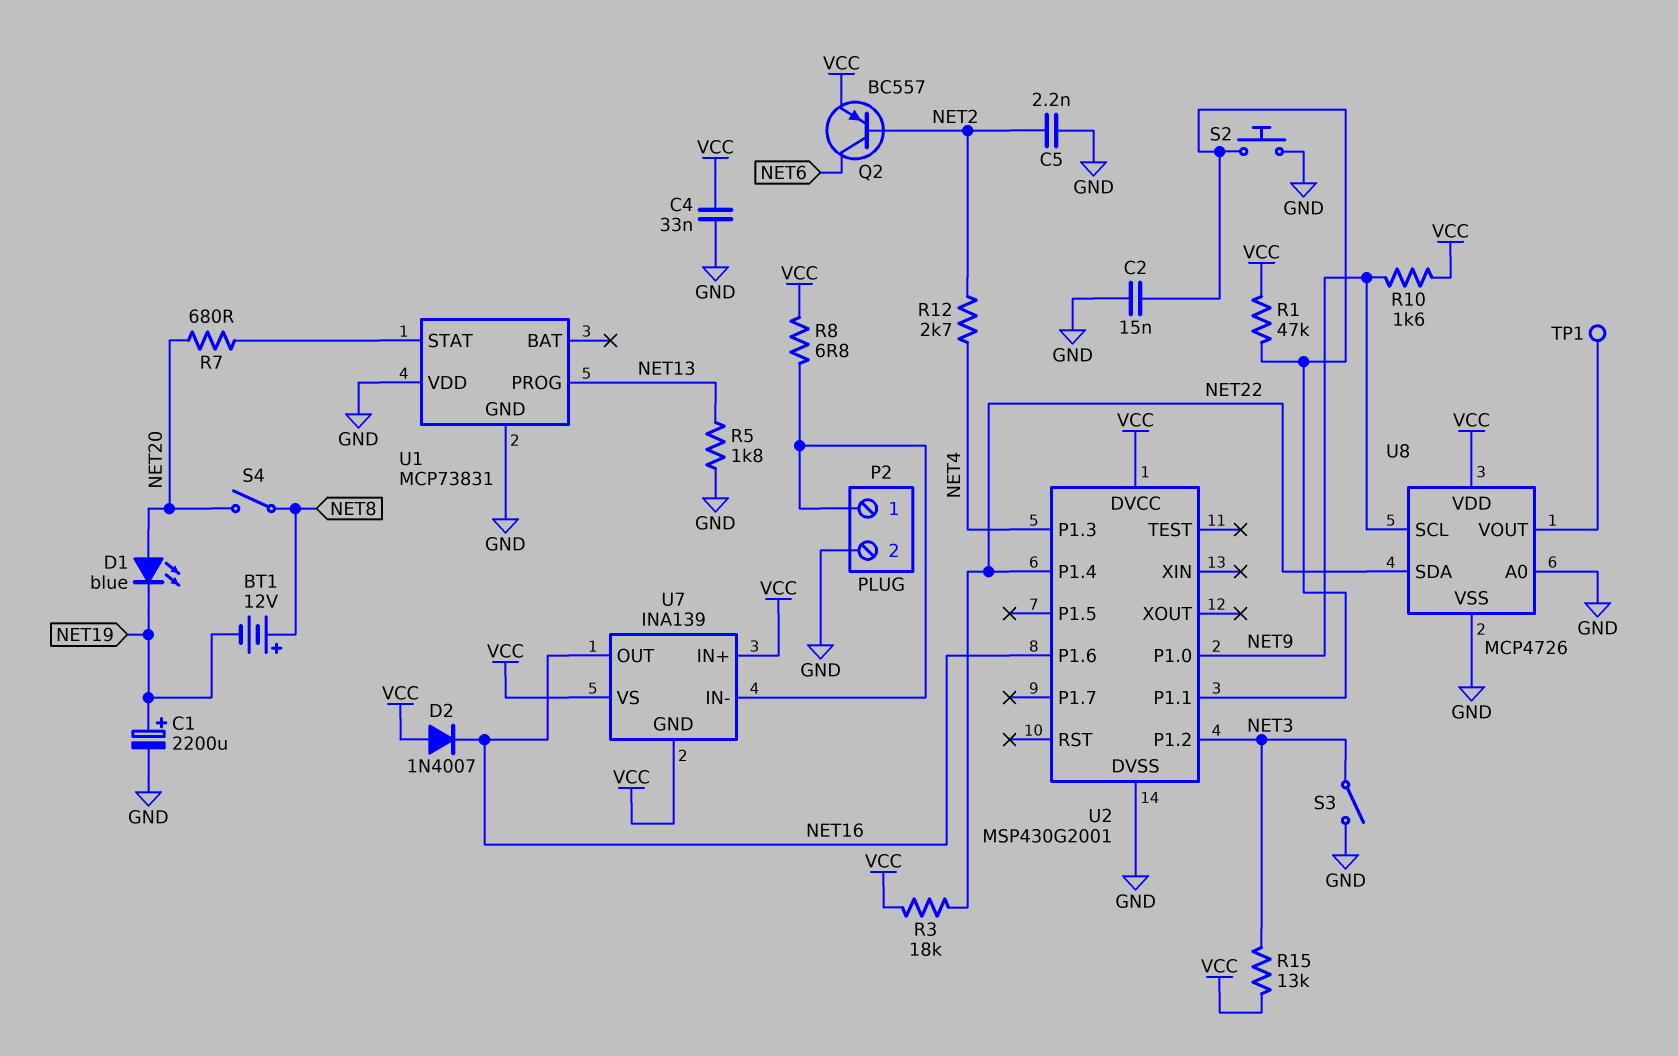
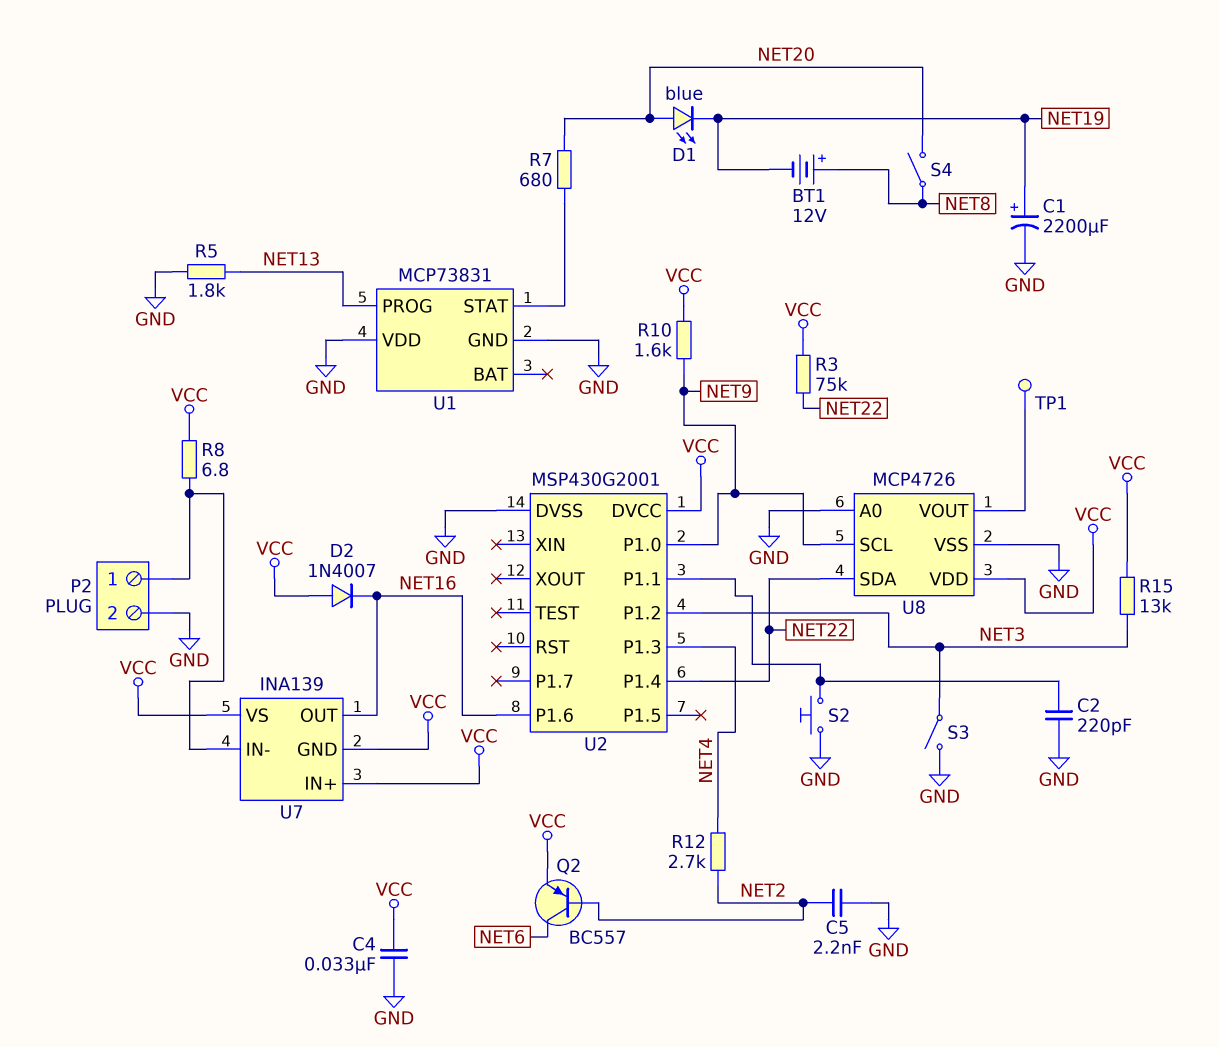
C2: 15nF (GND, U2/P1.1) -> 220pF (GND, U2/P1.1)
R1: 47k (U2/P1.1, VCC) -> none
R3: 18k (NET22, VCC) -> 75k (NET22, VCC)

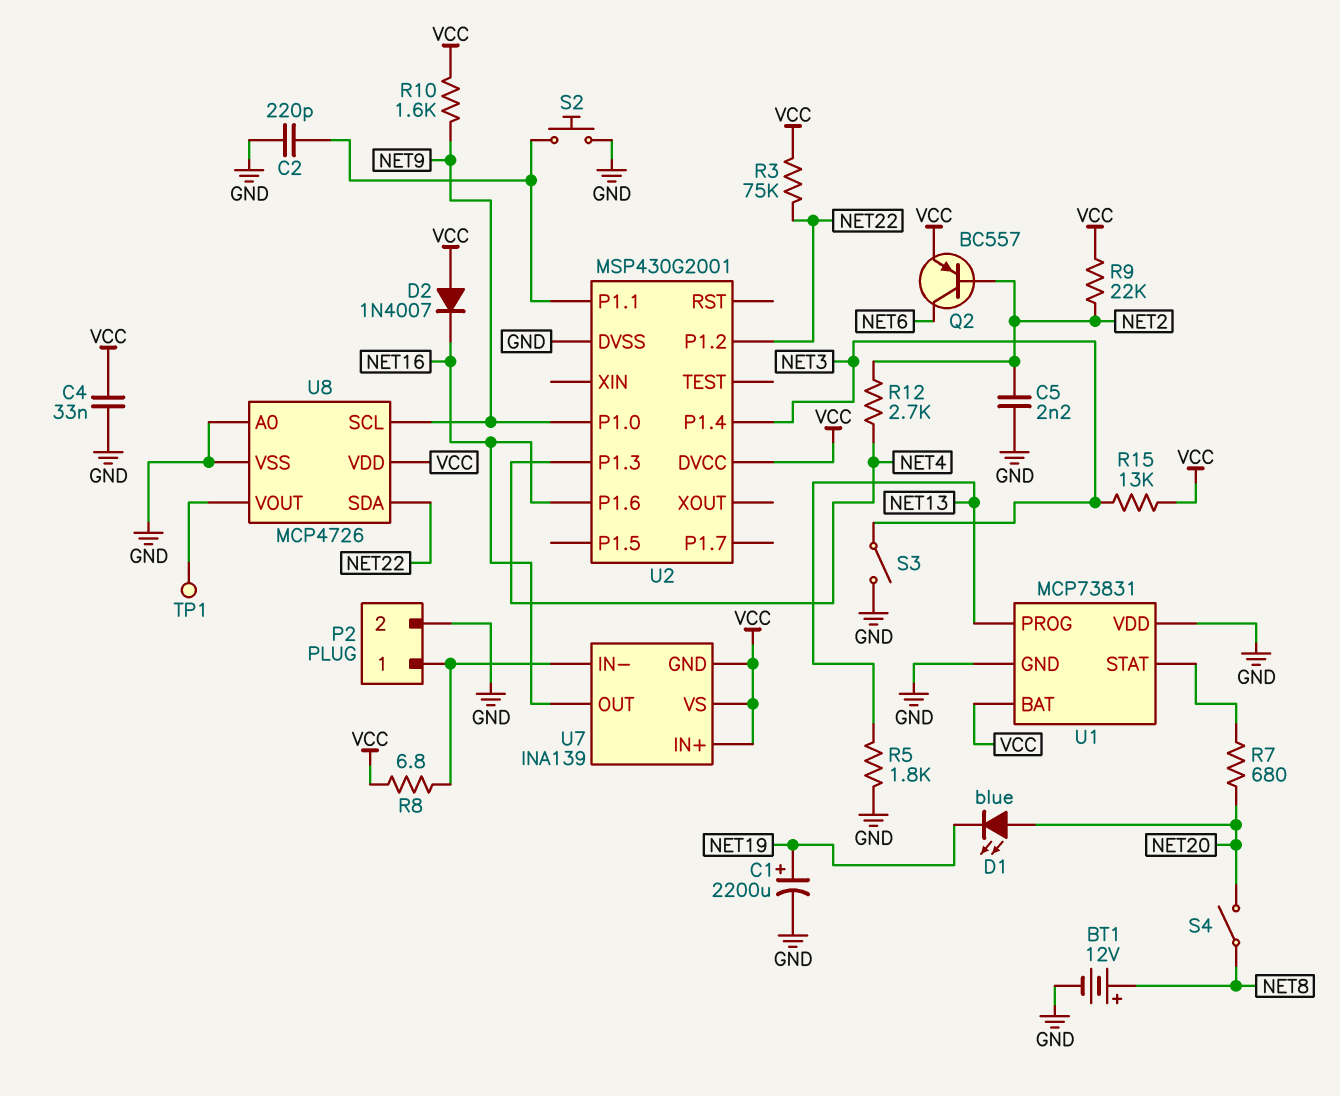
BT1: 12V (plus NET8, minus NET19) -> 12V (plus NET8, minus GND)
R9: none -> 22k (NET2, VCC)
U1 pin BAT: none -> VCC
U2 pin P1.2: NET3 -> NET22
U2 pin P1.4: NET22 -> NET3

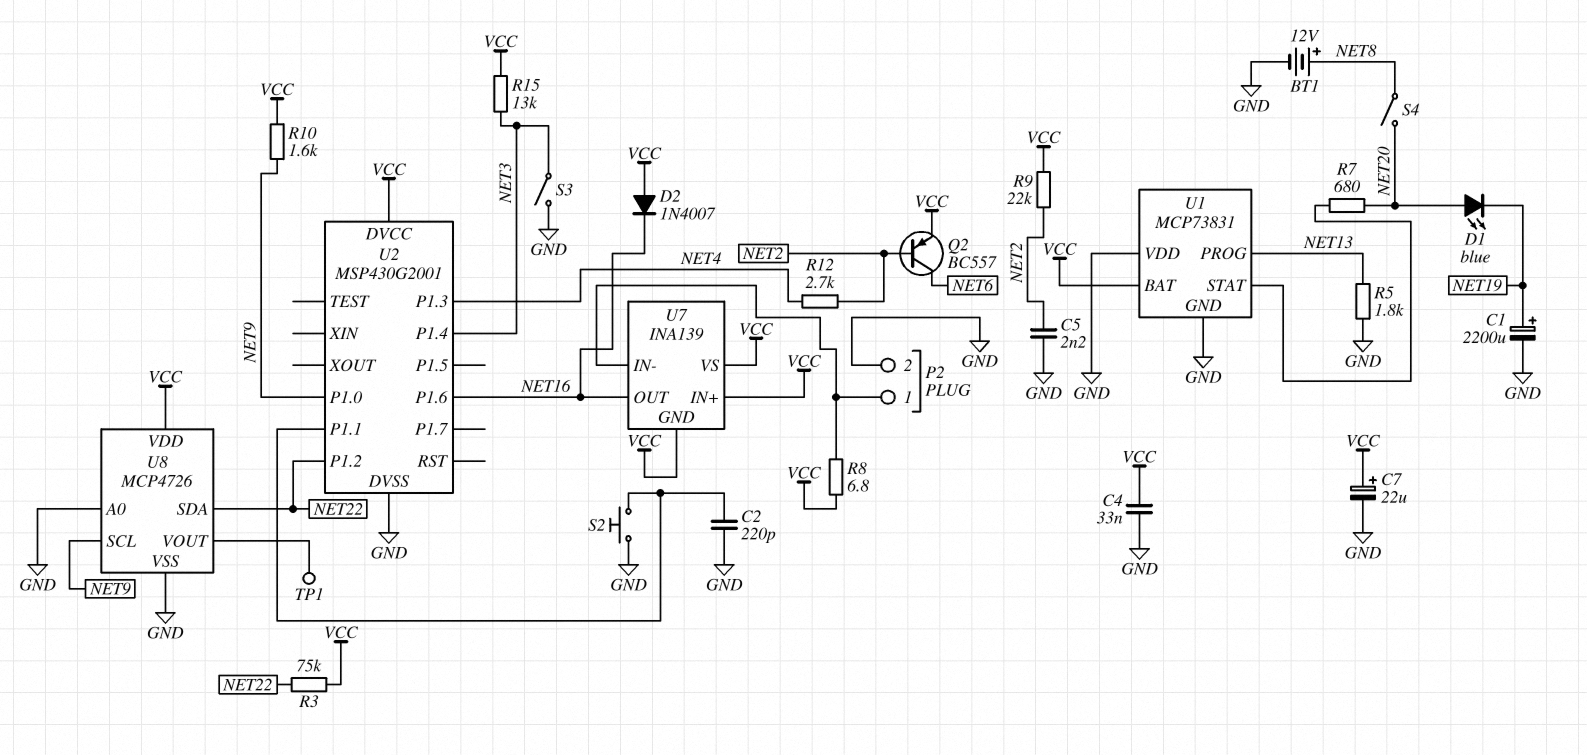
C7: none -> 22uF (plus VCC, minus GND)

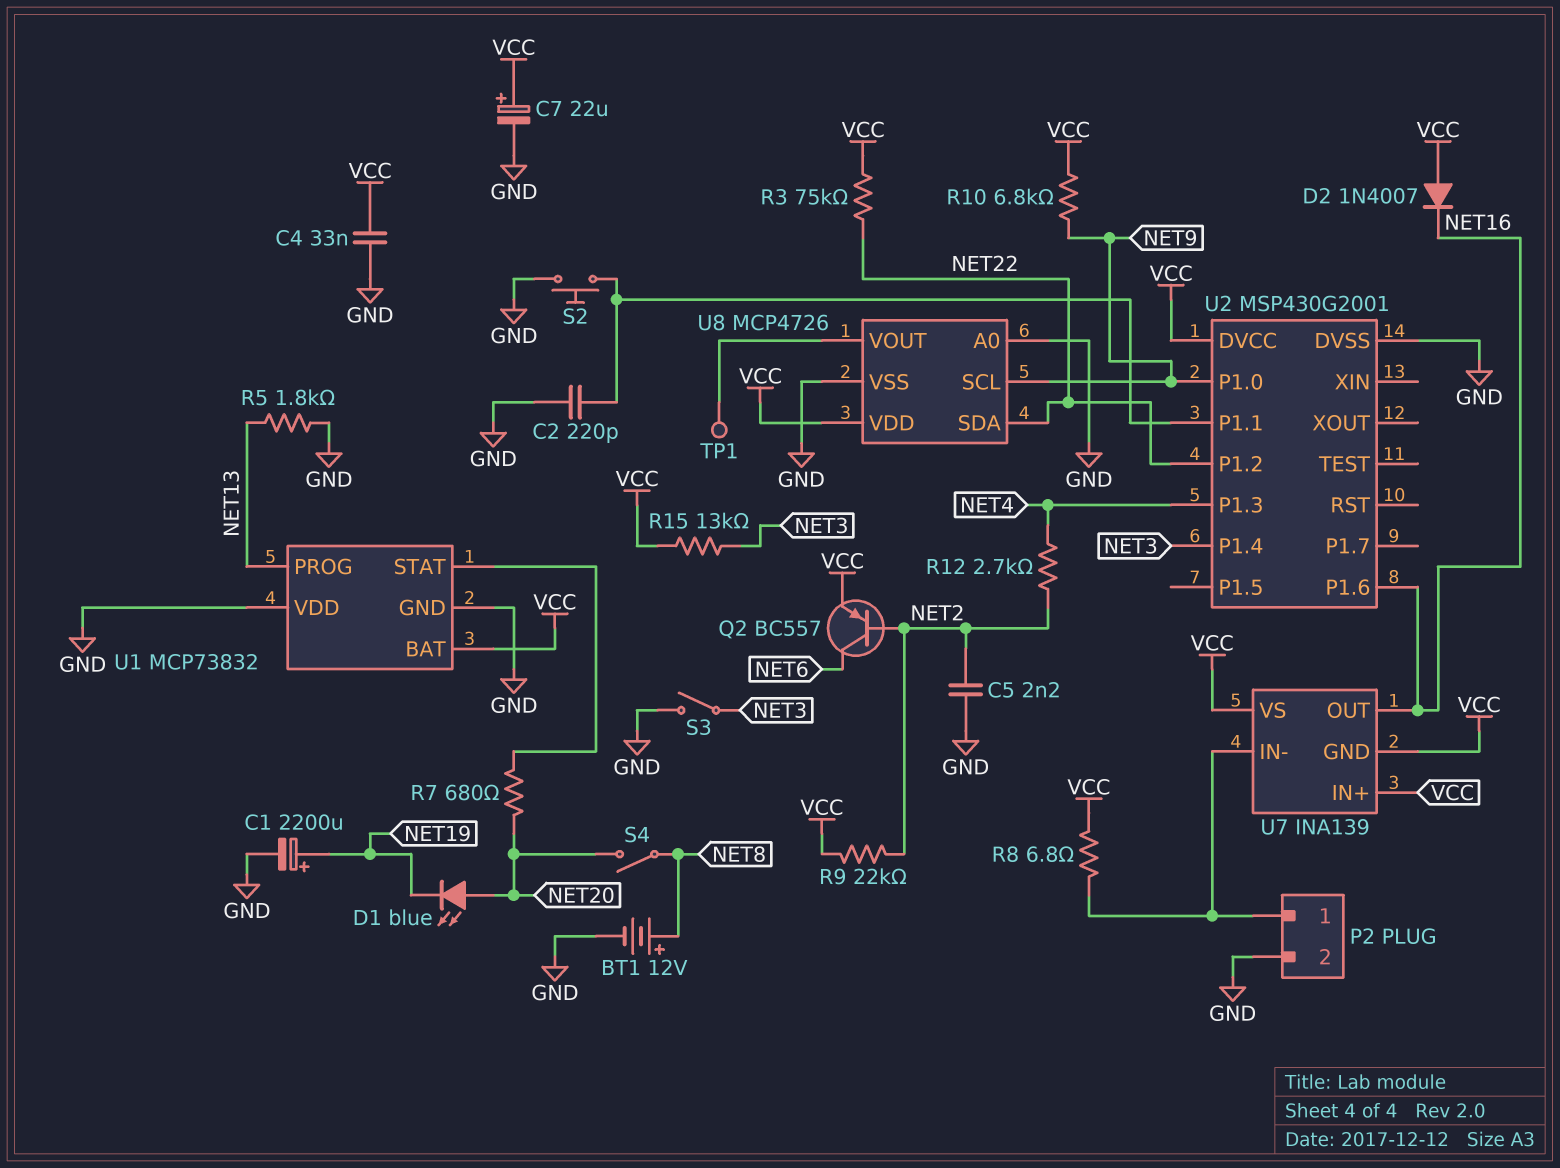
R10: 1.6k (NET9, VCC) -> 6.8k (NET9, VCC)
U1: MCP73831 -> MCP73832

